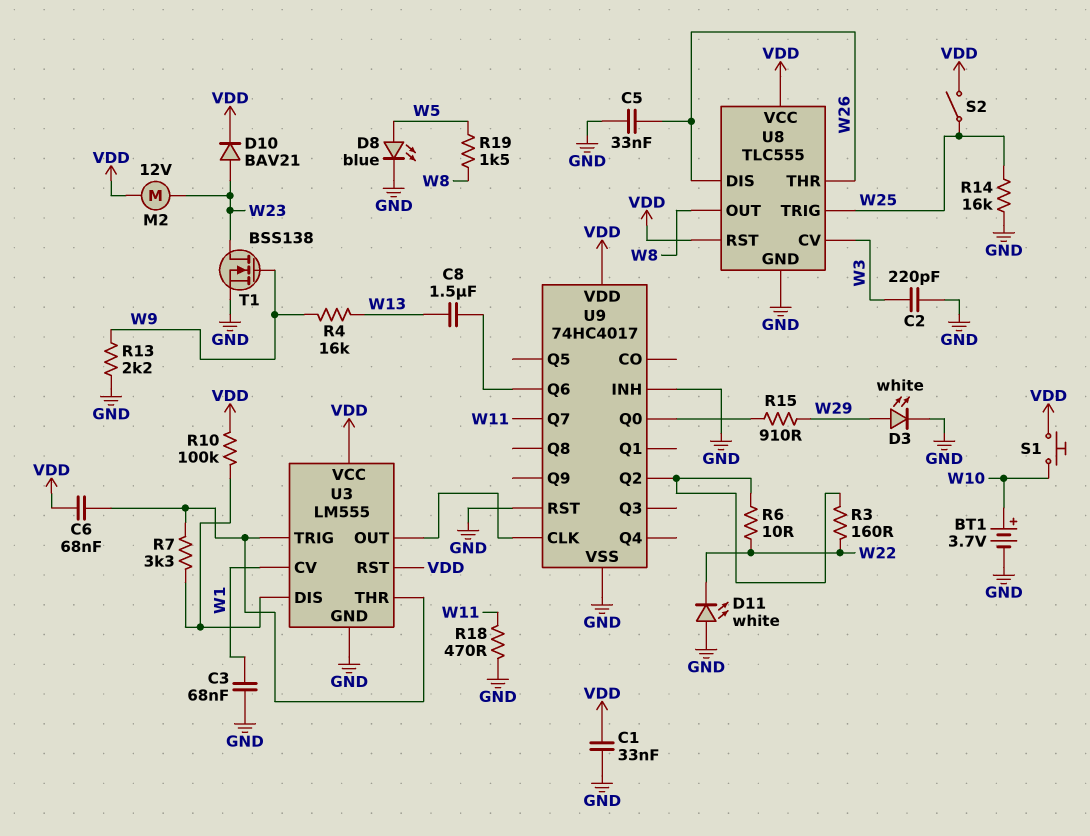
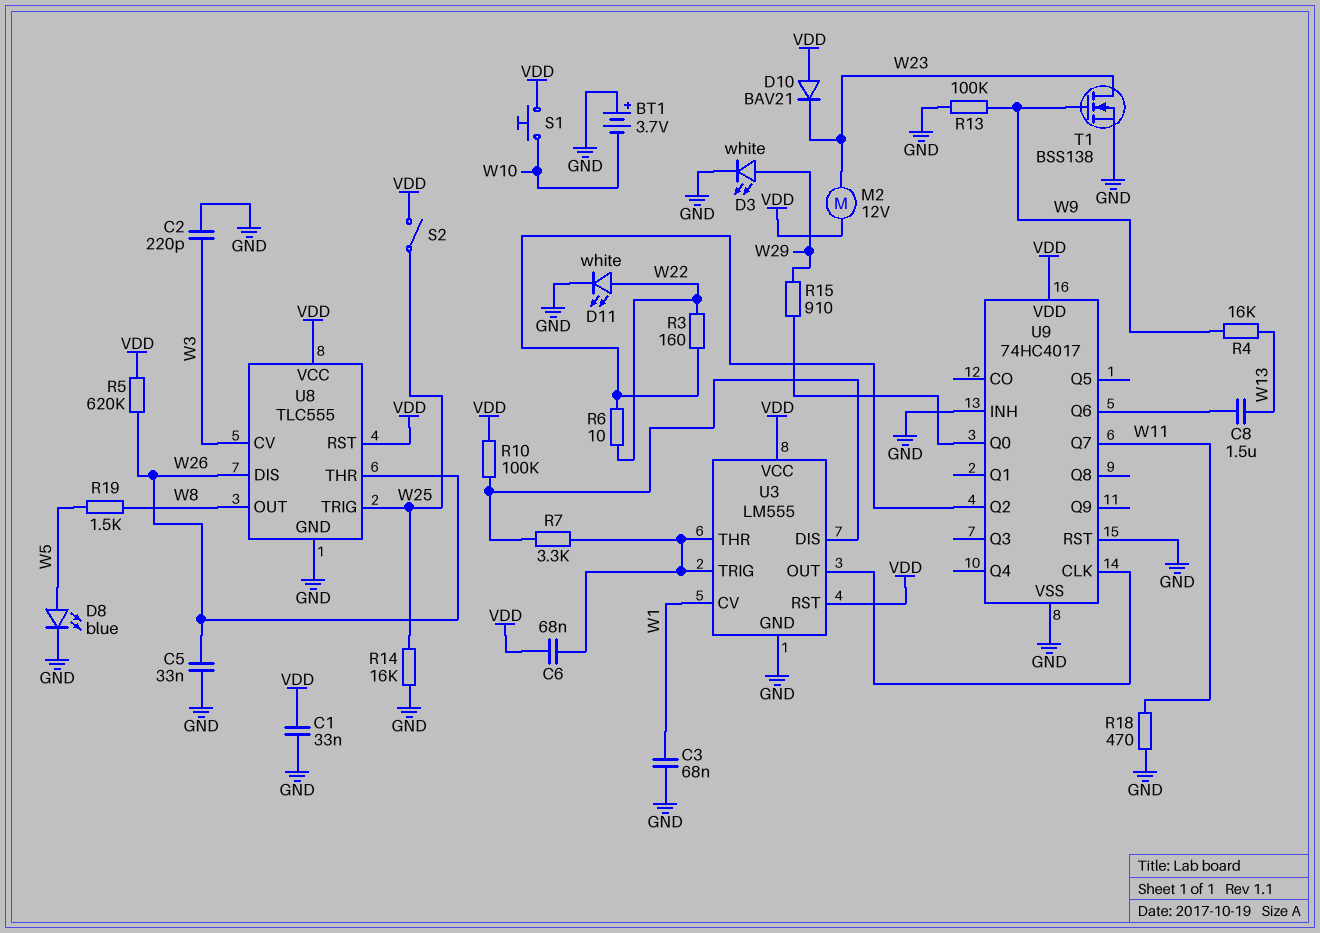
BT1: 3.7V (plus W10, minus GND) -> 3.7V (plus GND, minus W10)
D10: diode BAV21 (A W23, K VDD) -> diode BAV21 (A VDD, K W23)
D11: LED white (A GND, K W22) -> LED white (A W22, K GND)
R5: none -> 620k (VDD, W26)
R13: 2.2k (GND, W9) -> 100k (GND, W9)

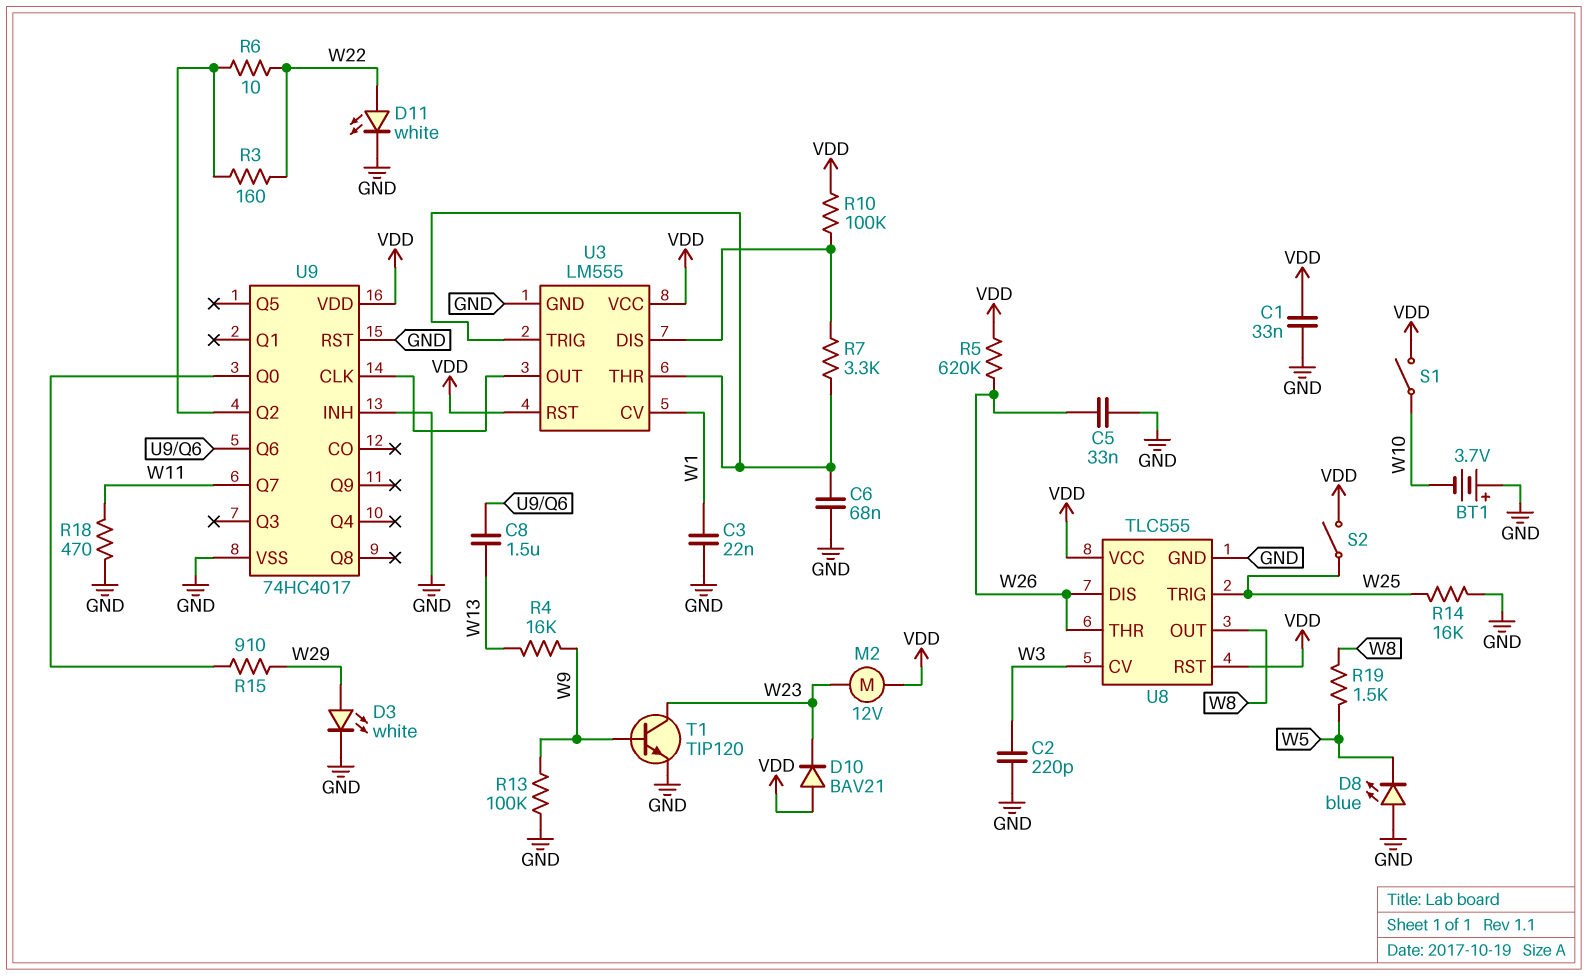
C3: 68nF (GND, W1) -> 22nF (GND, W1)
C6: 68nF (U3/THR, VDD) -> 68nF (GND, U3/THR)
D8: LED blue (A W5, K GND) -> LED blue (A GND, K W5)
S1: button (VDD, W10) -> switch (VDD, W10)
T1: NMOS BSS138 (G W9, D W23, S GND) -> NPN TIP120 (B W9, C W23, E GND)

